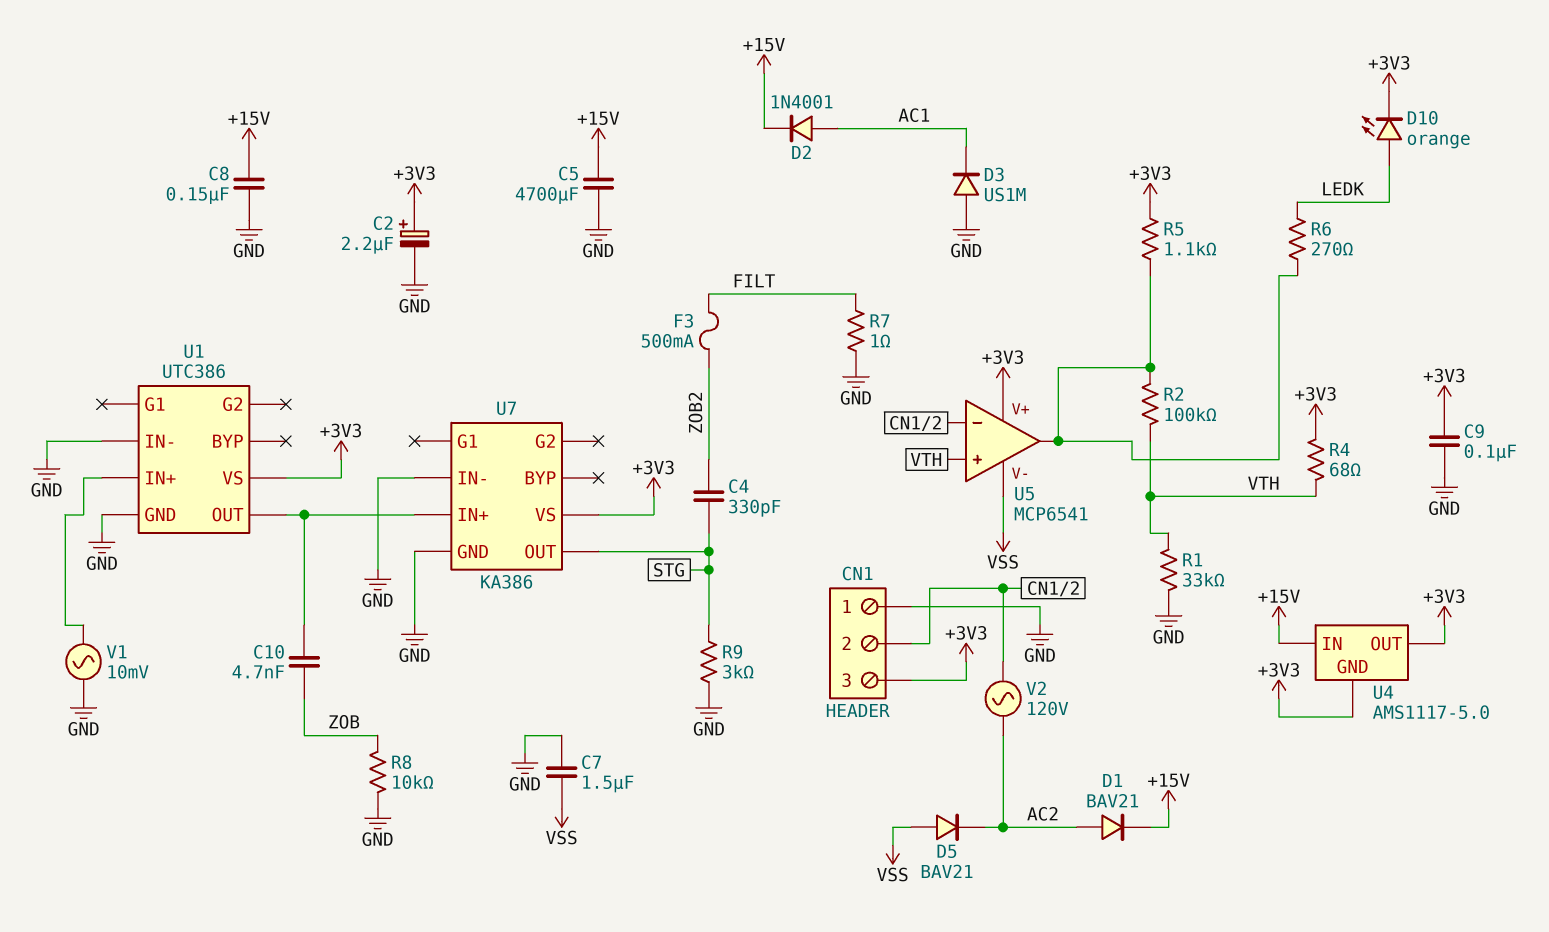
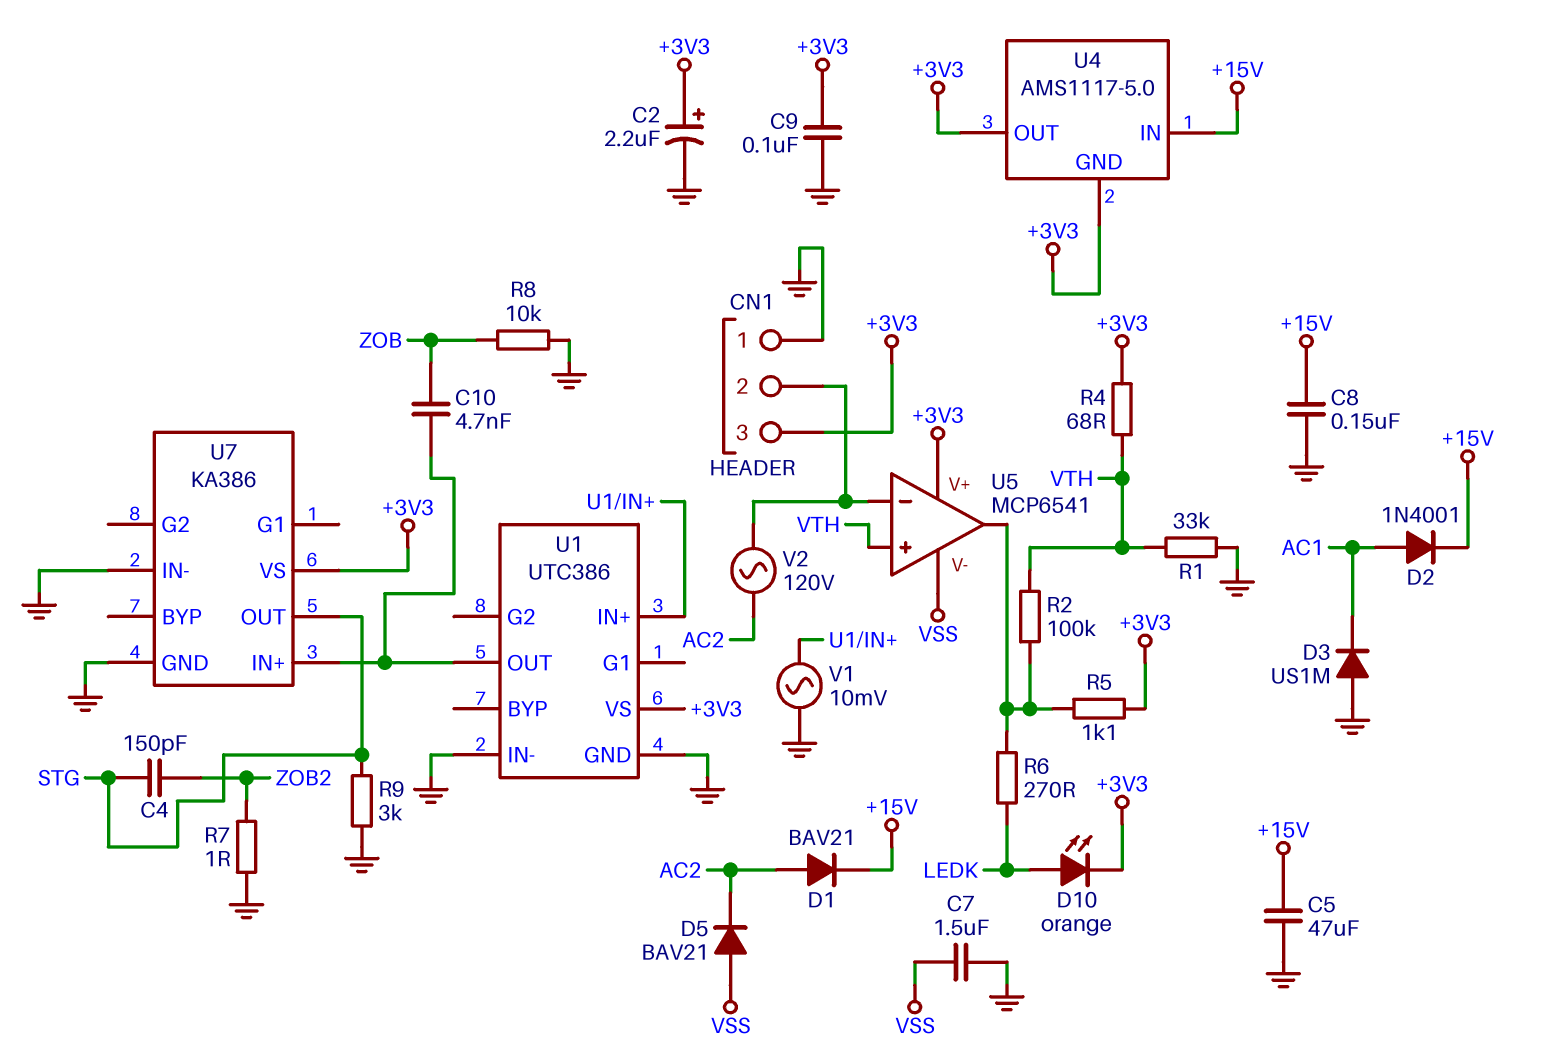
C4: 330pF (STG, ZOB2) -> 150pF (STG, ZOB2)
C5: 4700uF (+15V, GND) -> 47uF (+15V, GND)
F3: 500mA (FILT, ZOB2) -> none
R7: 1 (FILT, GND) -> 1 (GND, ZOB2)

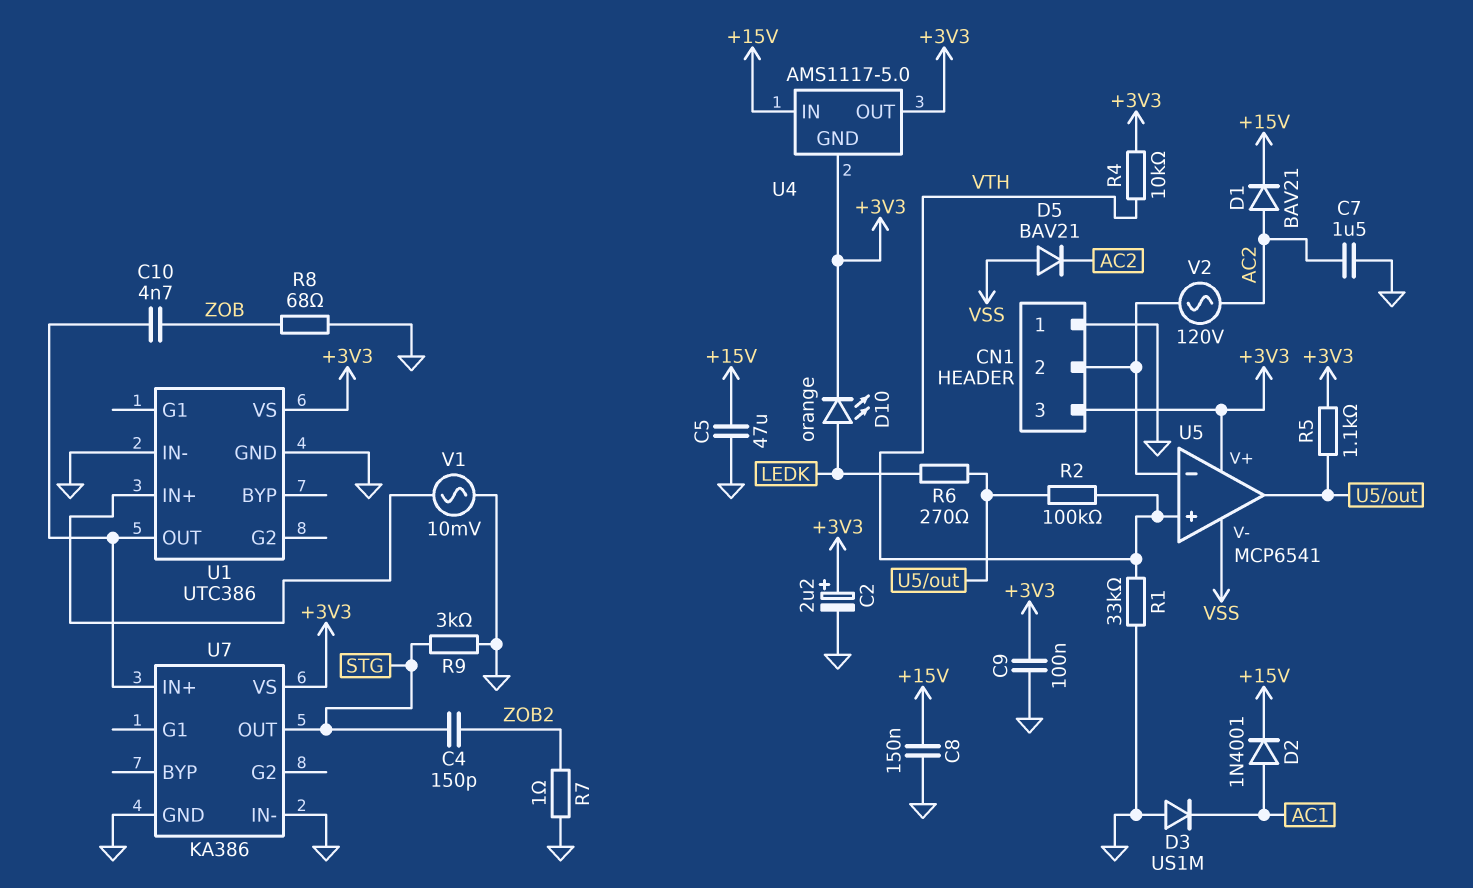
C7: 1.5uF (GND, VSS) -> 1.5uF (AC2, GND)
R4: 68 (+3V3, VTH) -> 10k (+3V3, VTH)
R8: 10k (GND, ZOB) -> 68 (GND, ZOB)

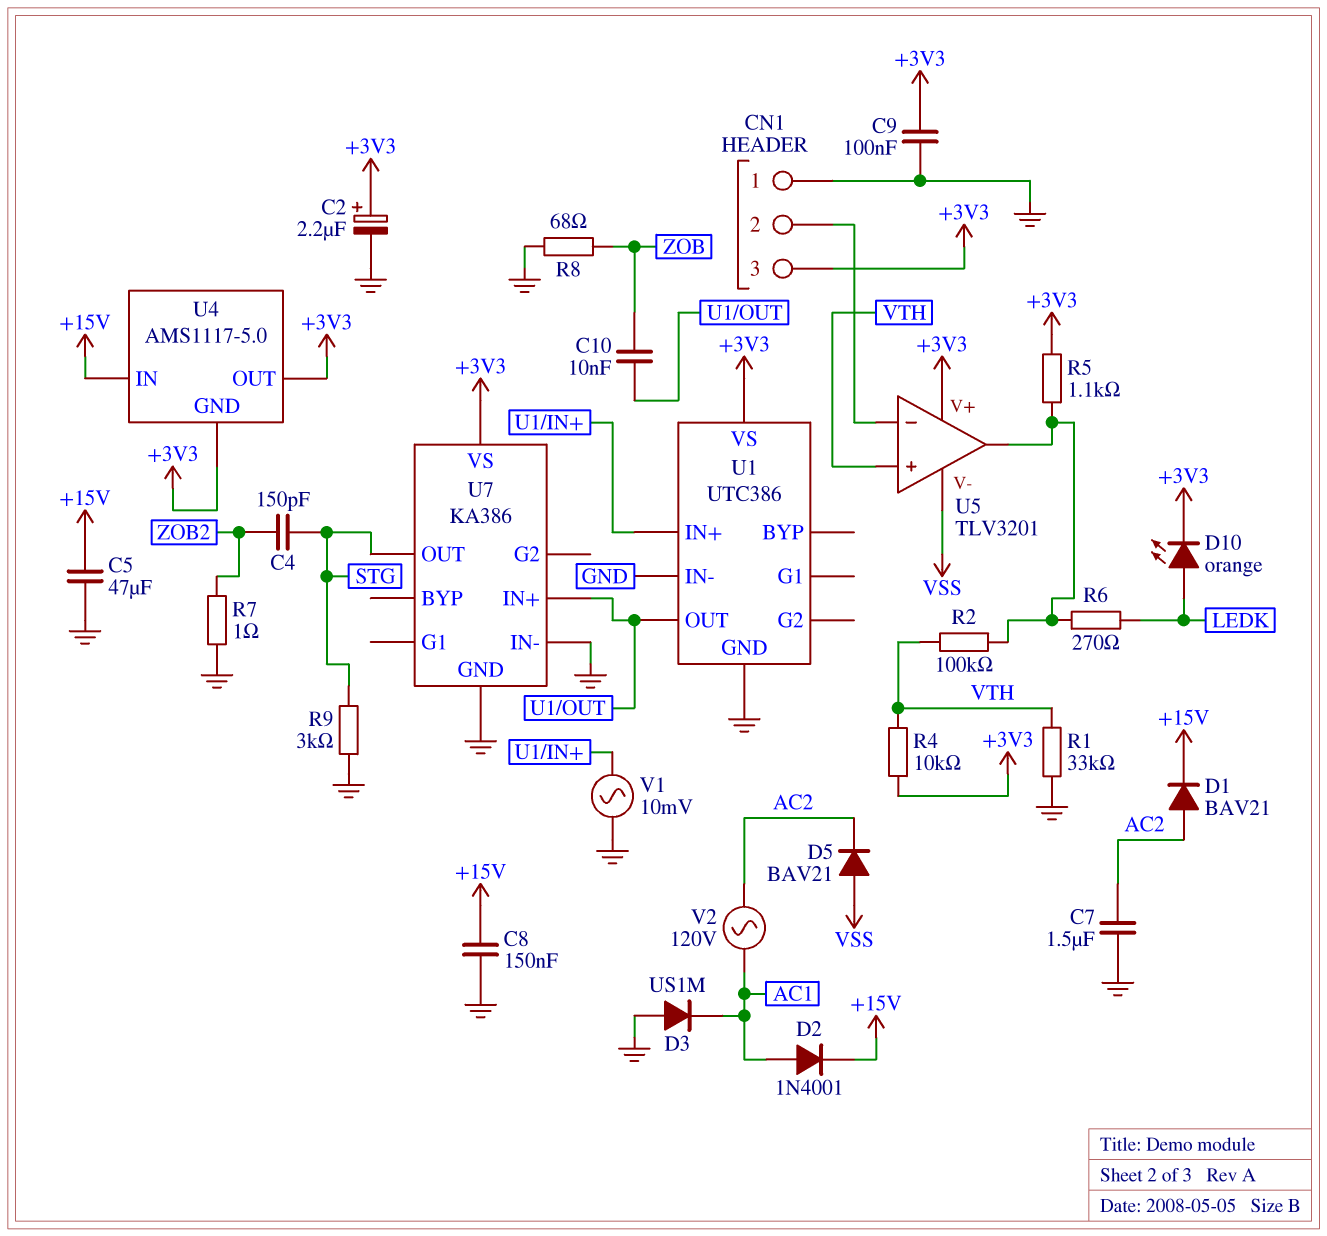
C10: 4.7nF (U1/OUT, ZOB) -> 10nF (U1/OUT, ZOB)
U5: MCP6541 -> TLV3201
V2: AC 120V (AC2, CN1/2) -> AC 120V (AC1, AC2)

